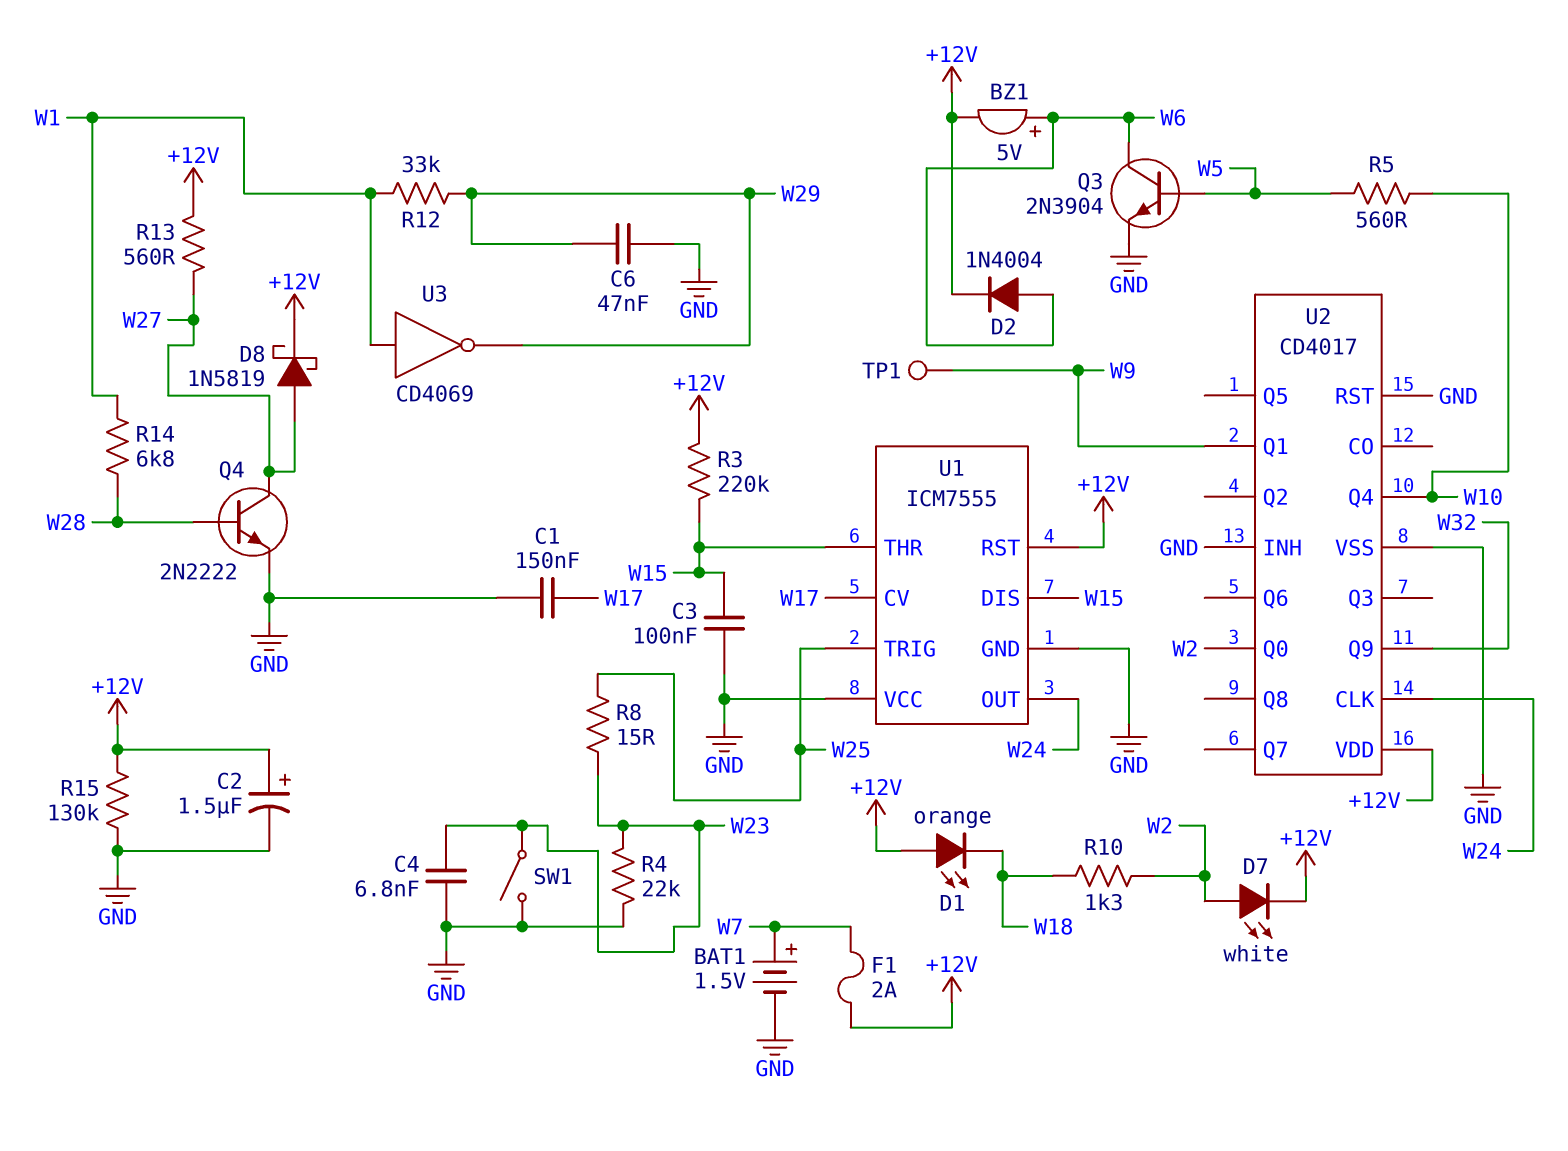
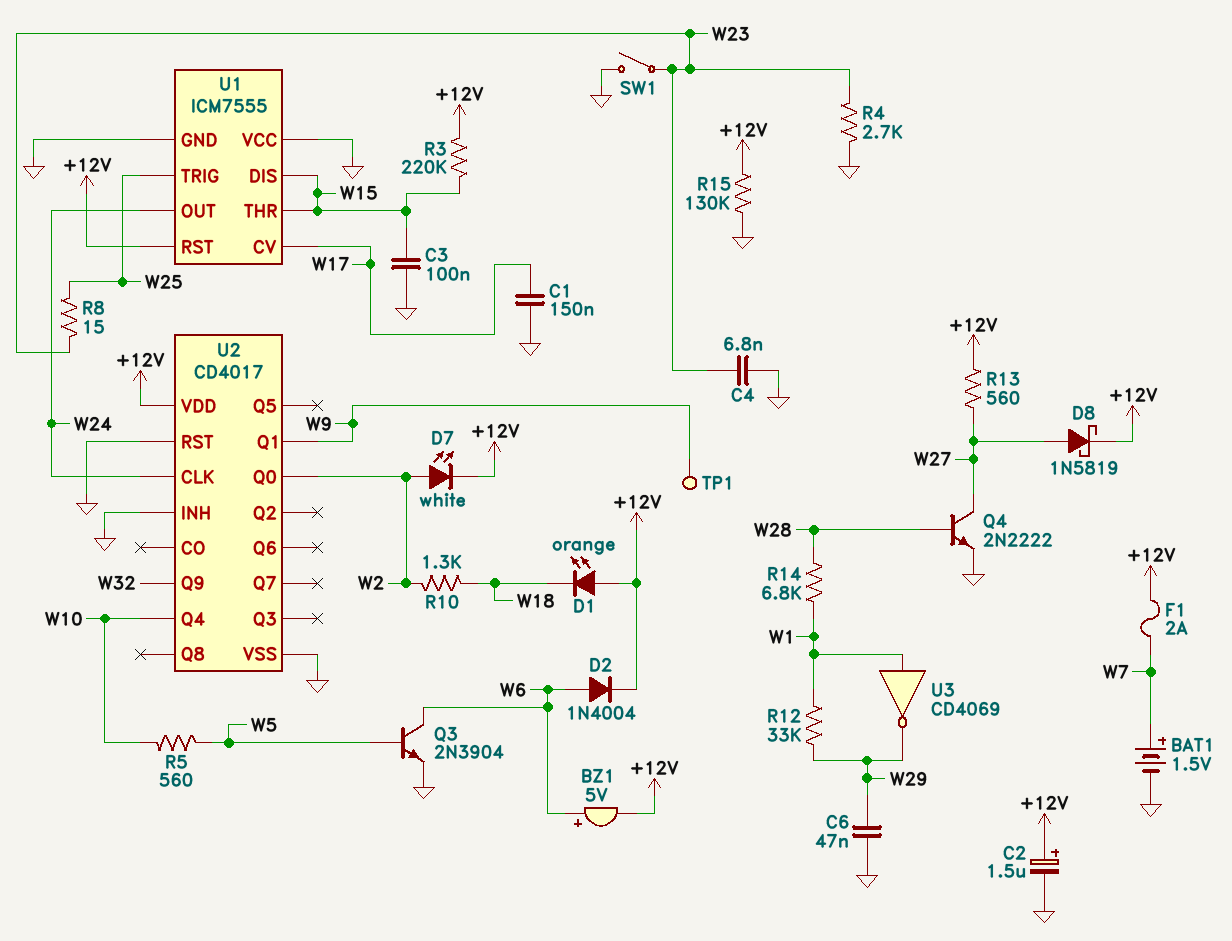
R4: 22k (GND, W23) -> 2.7k (GND, W23)

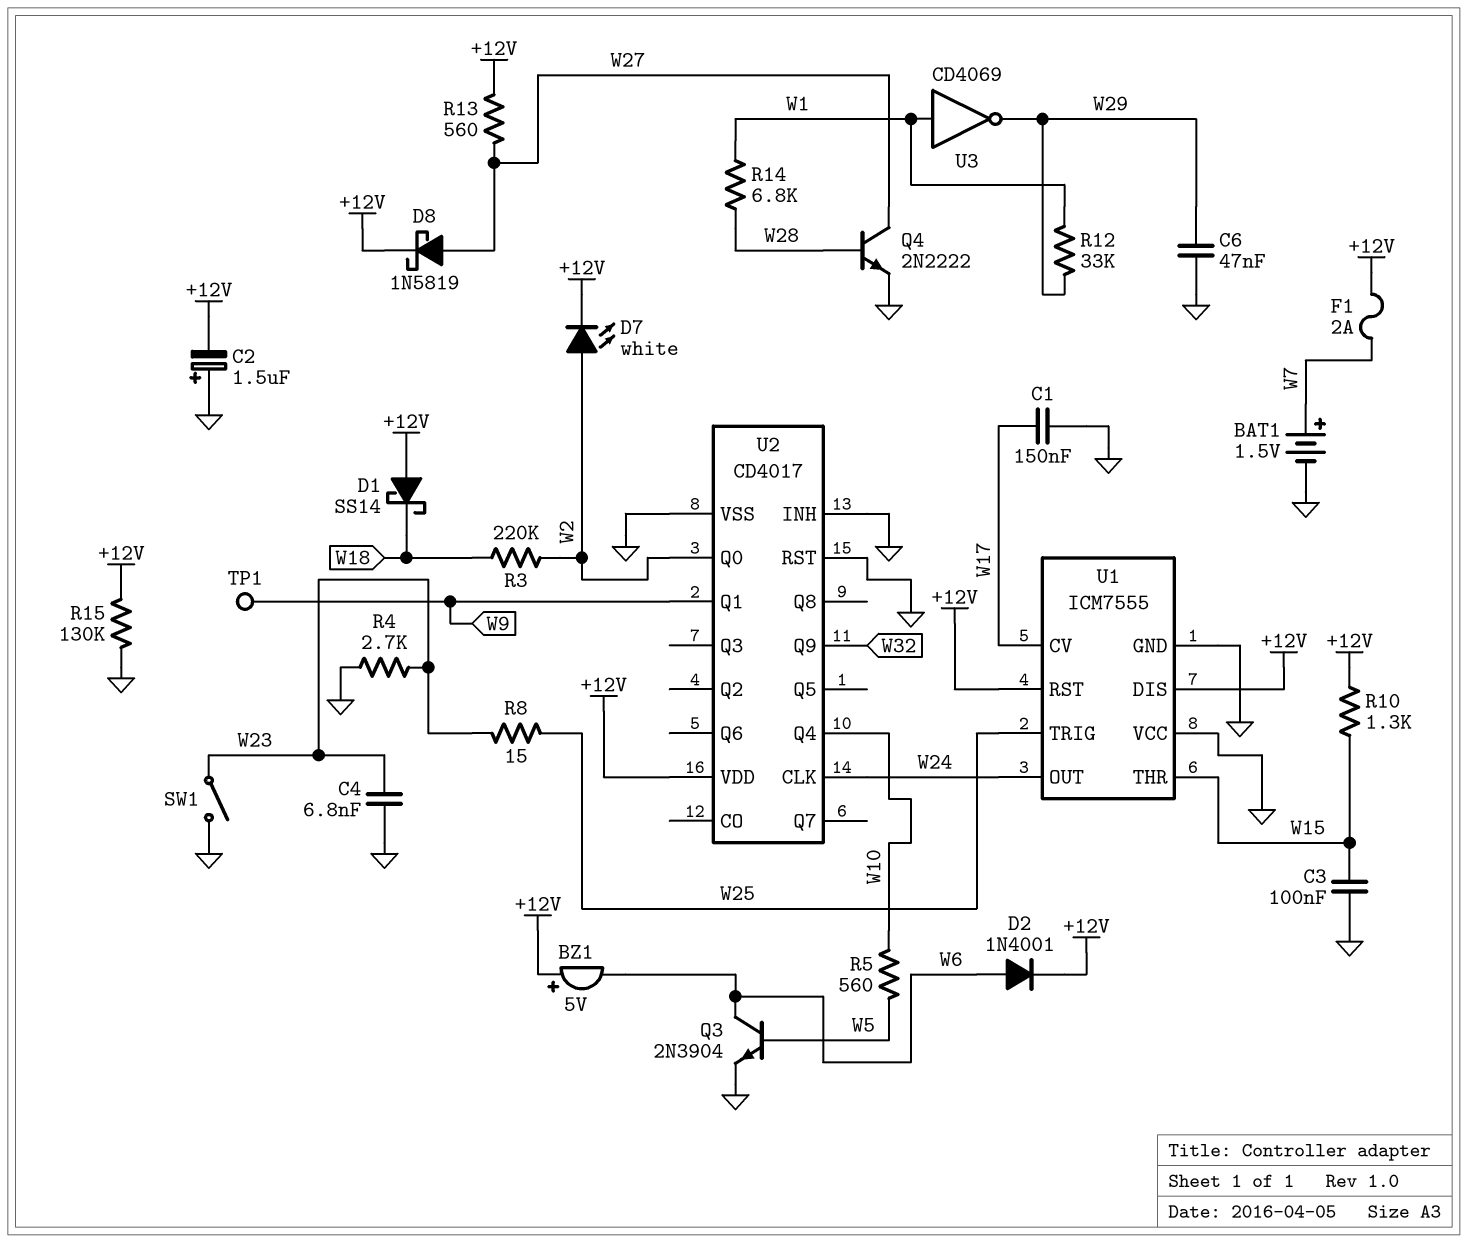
BZ1: buzzer 5V (plus W6, minus +12V) -> buzzer 5V (plus +12V, minus W6)
C2: 1.5uF (plus +12V, minus GND) -> 1.5uF (plus GND, minus +12V)
D1: LED orange (A +12V, K W18) -> schottky SS14 (A +12V, K W18)
D2: diode 1N4004 (A W6, K +12V) -> diode 1N4001 (A W6, K +12V)
R3: 220k (+12V, W15) -> 220k (W2, W18)
R10: 1.3k (W2, W18) -> 1.3k (+12V, W15)
U1 pin DIS: W15 -> +12V

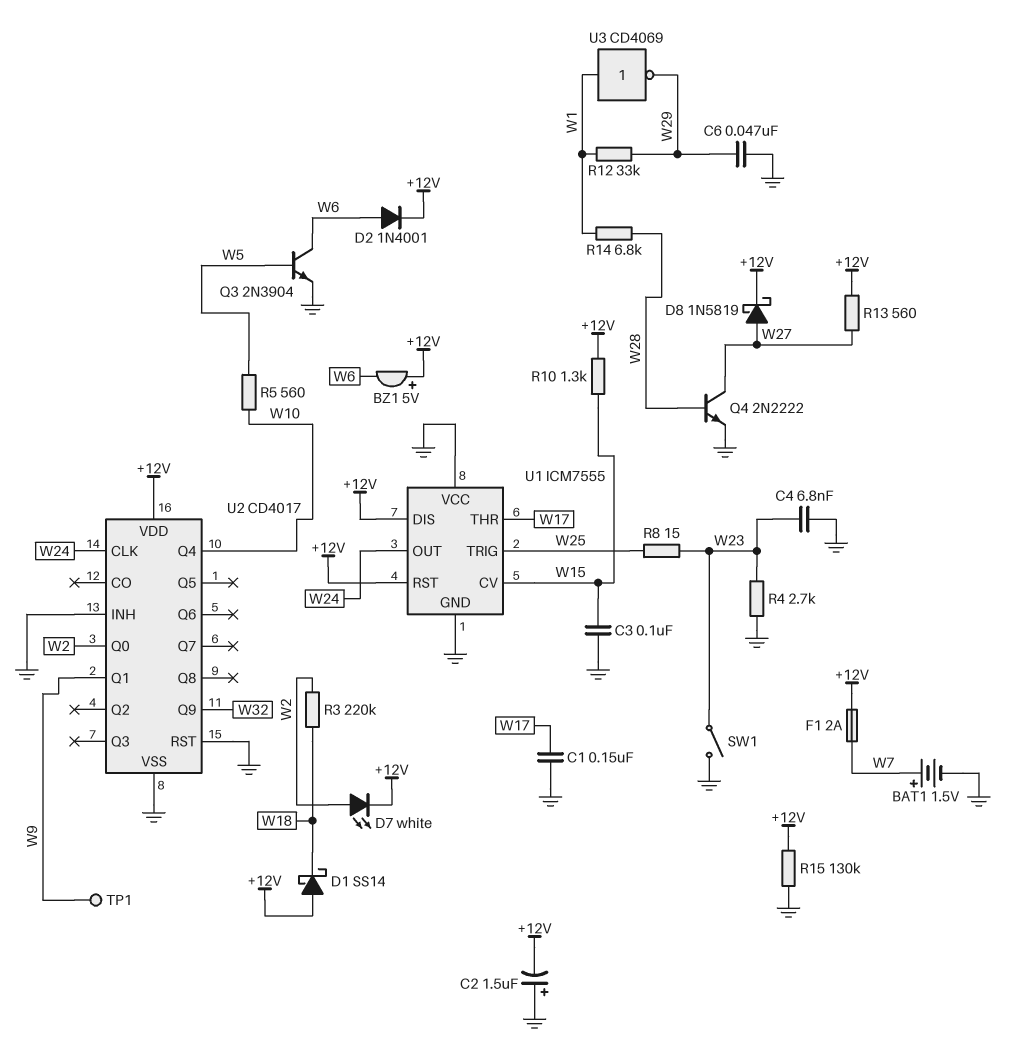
U1 pin CV: W17 -> W15
U1 pin THR: W15 -> W17

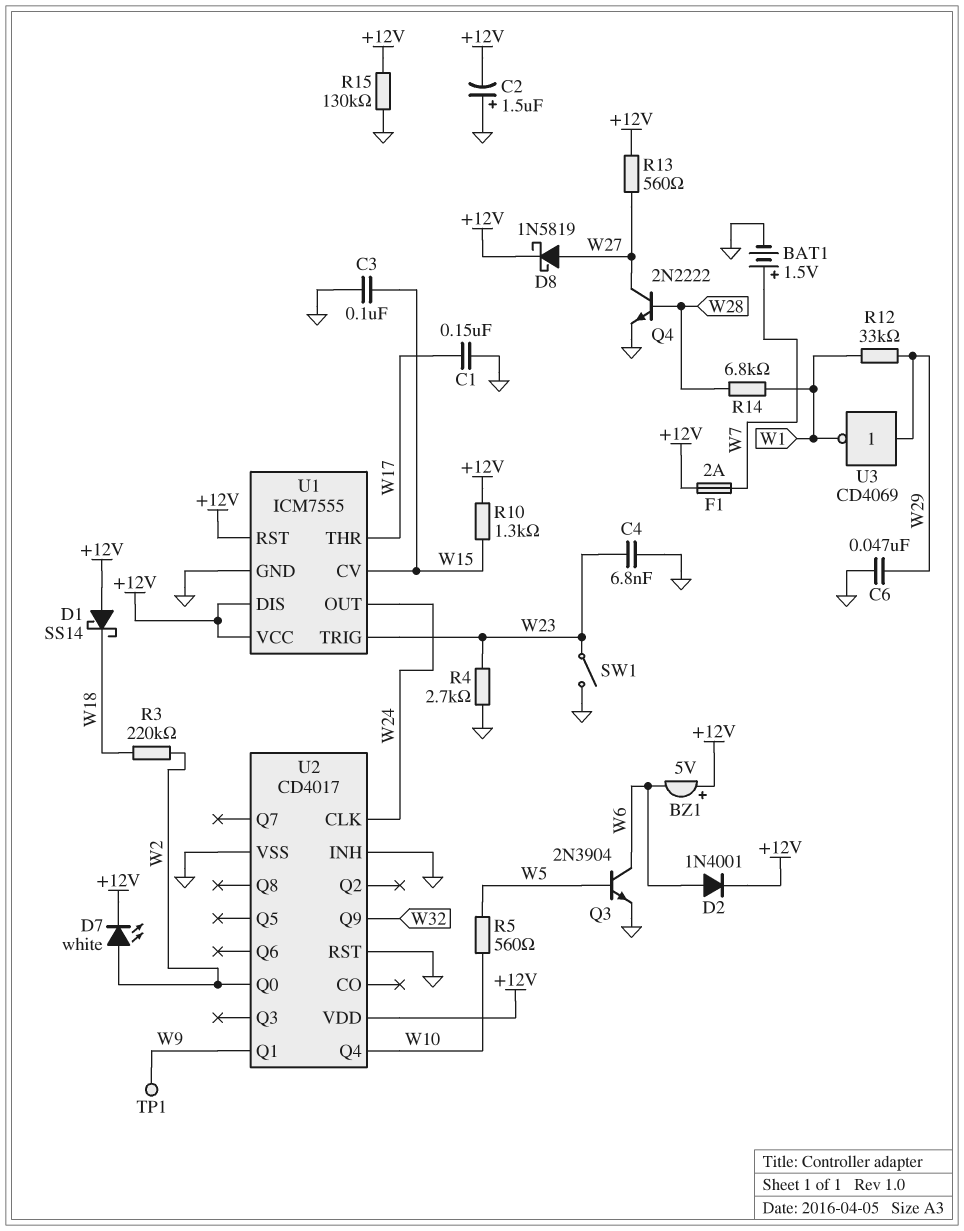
R8: 15 (W23, W25) -> none
U1 pin TRIG: W25 -> W23
U1 pin VCC: GND -> +12V
U3: NOT CD4069 (in W1, out W29) -> NOT CD4069 (in W29, out W1)

